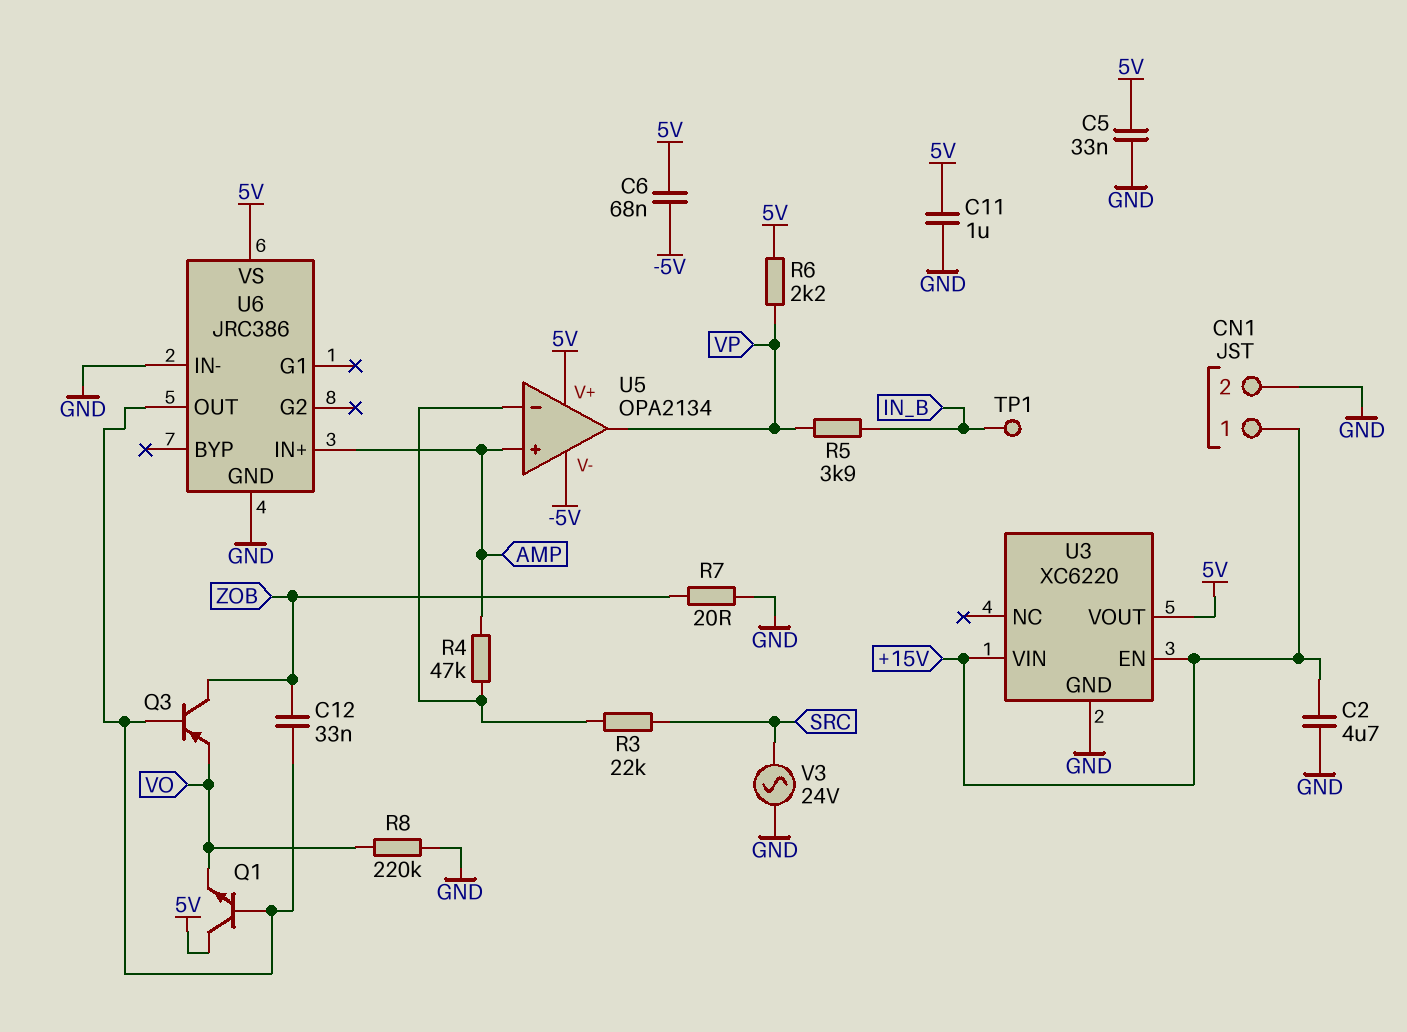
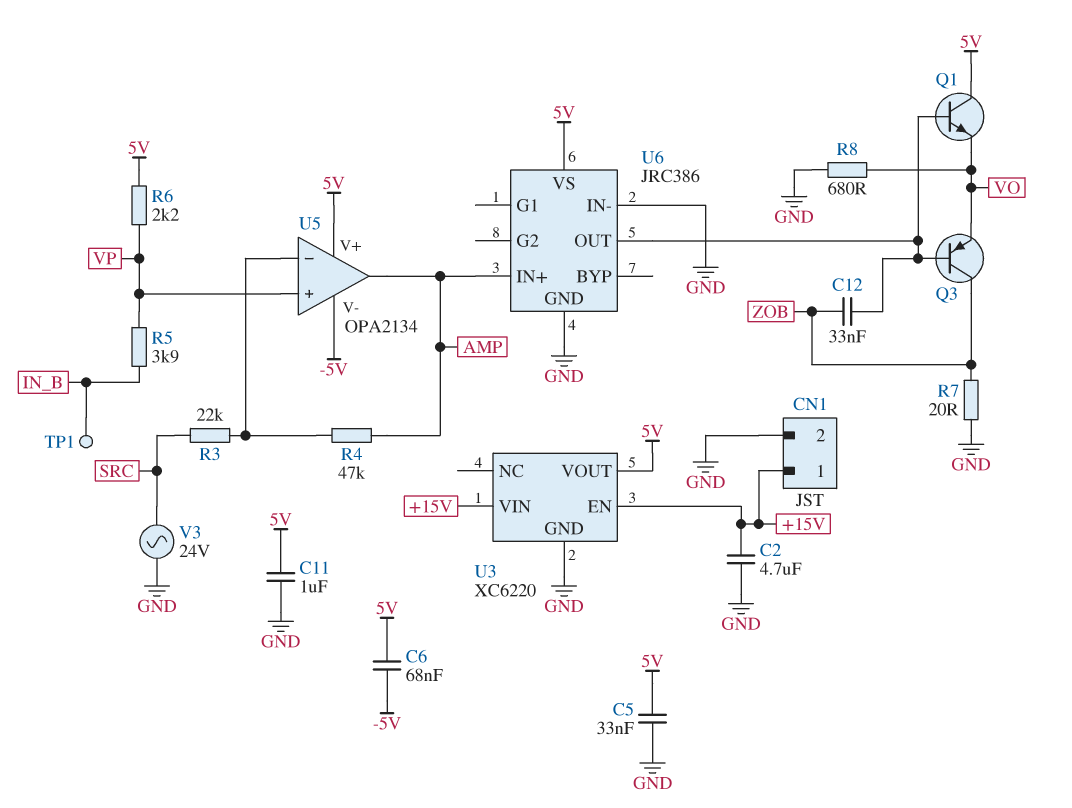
R8: 220k (GND, VO) -> 680 (GND, VO)
U5 pin in+: AMP -> VP
U5 pin out: VP -> AMP

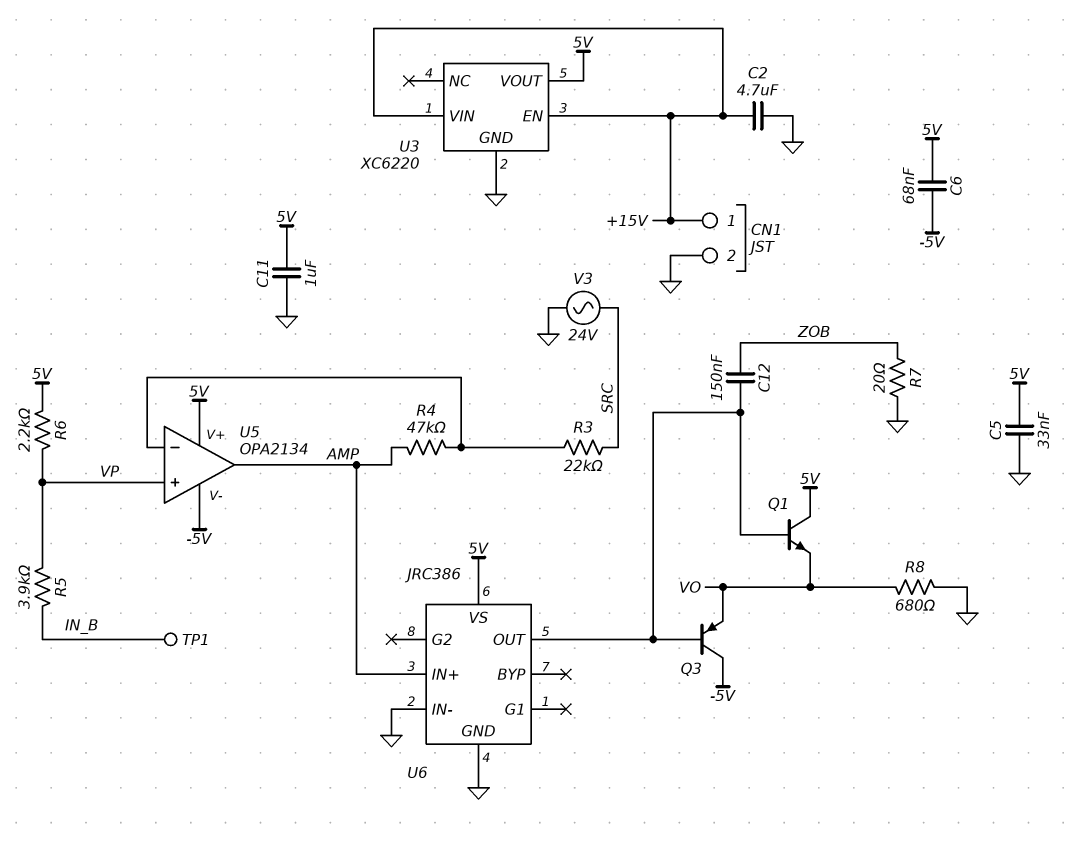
C12: 33nF (U6/OUT, ZOB) -> 150nF (U6/OUT, ZOB)
Q3: PNP (B U6/OUT, C ZOB, E VO) -> PNP (B U6/OUT, C -5V, E VO)

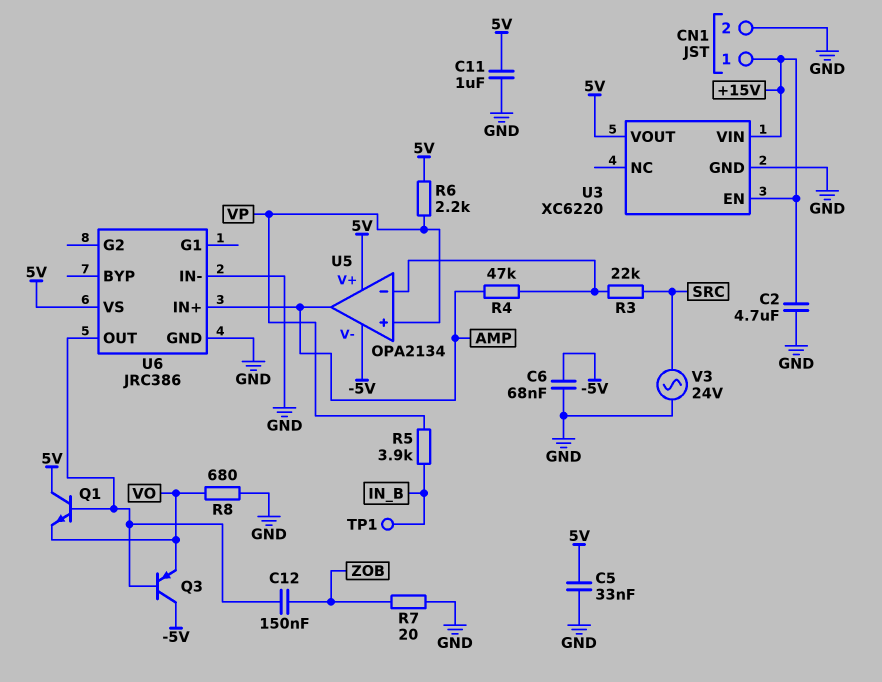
C6: 68nF (-5V, 5V) -> 68nF (-5V, GND)

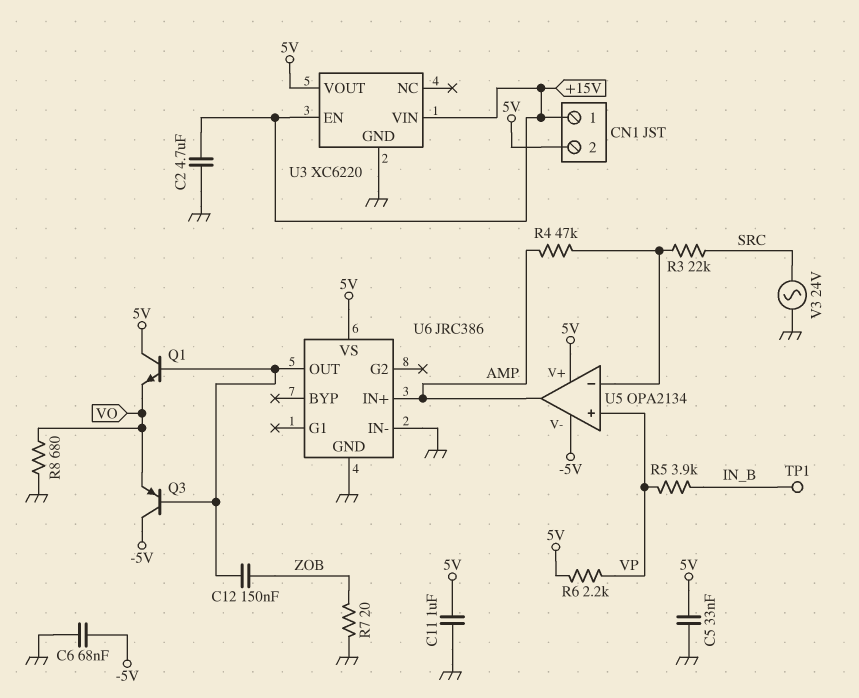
CN1 pin 2: GND -> 5V

